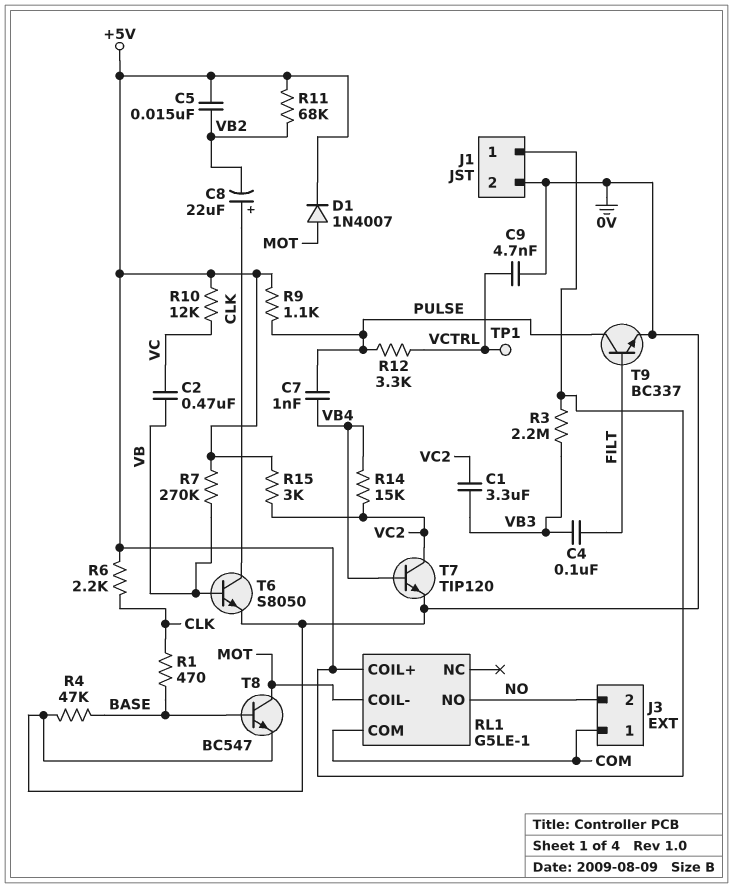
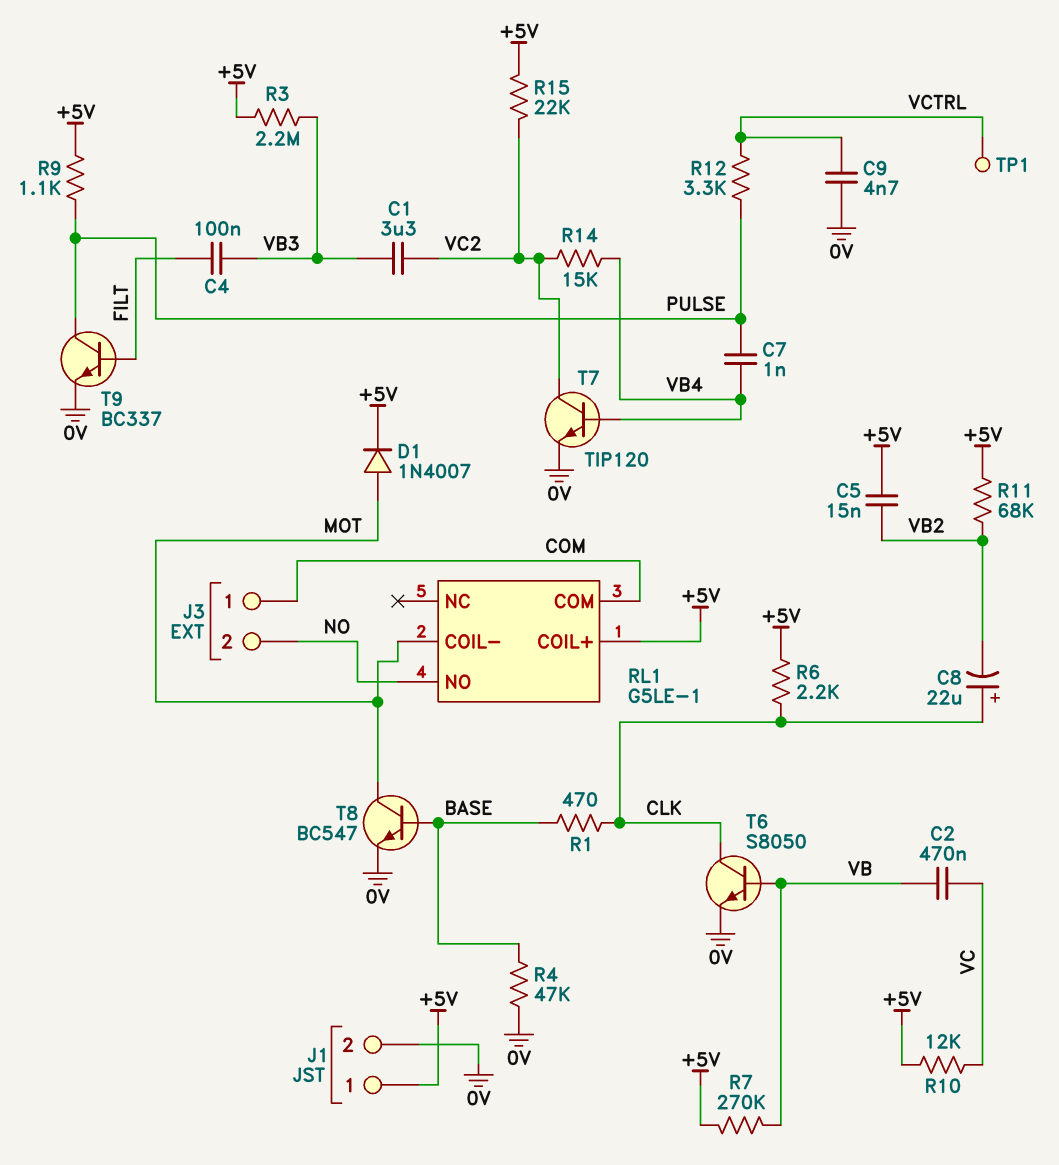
R15: 3k (+5V, VC2) -> 22k (+5V, VC2)

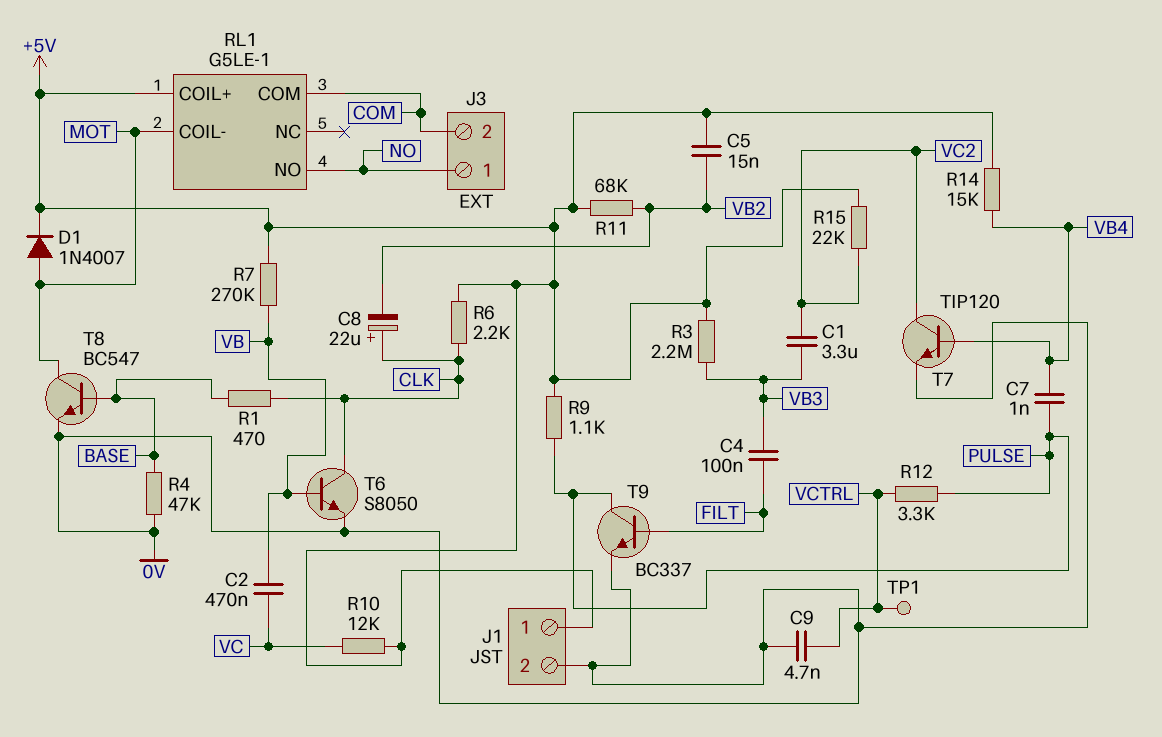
J3 pin 1: COM -> NO
J3 pin 2: NO -> COM
R14: 15k (VB4, VC2) -> 15k (+5V, VB4)

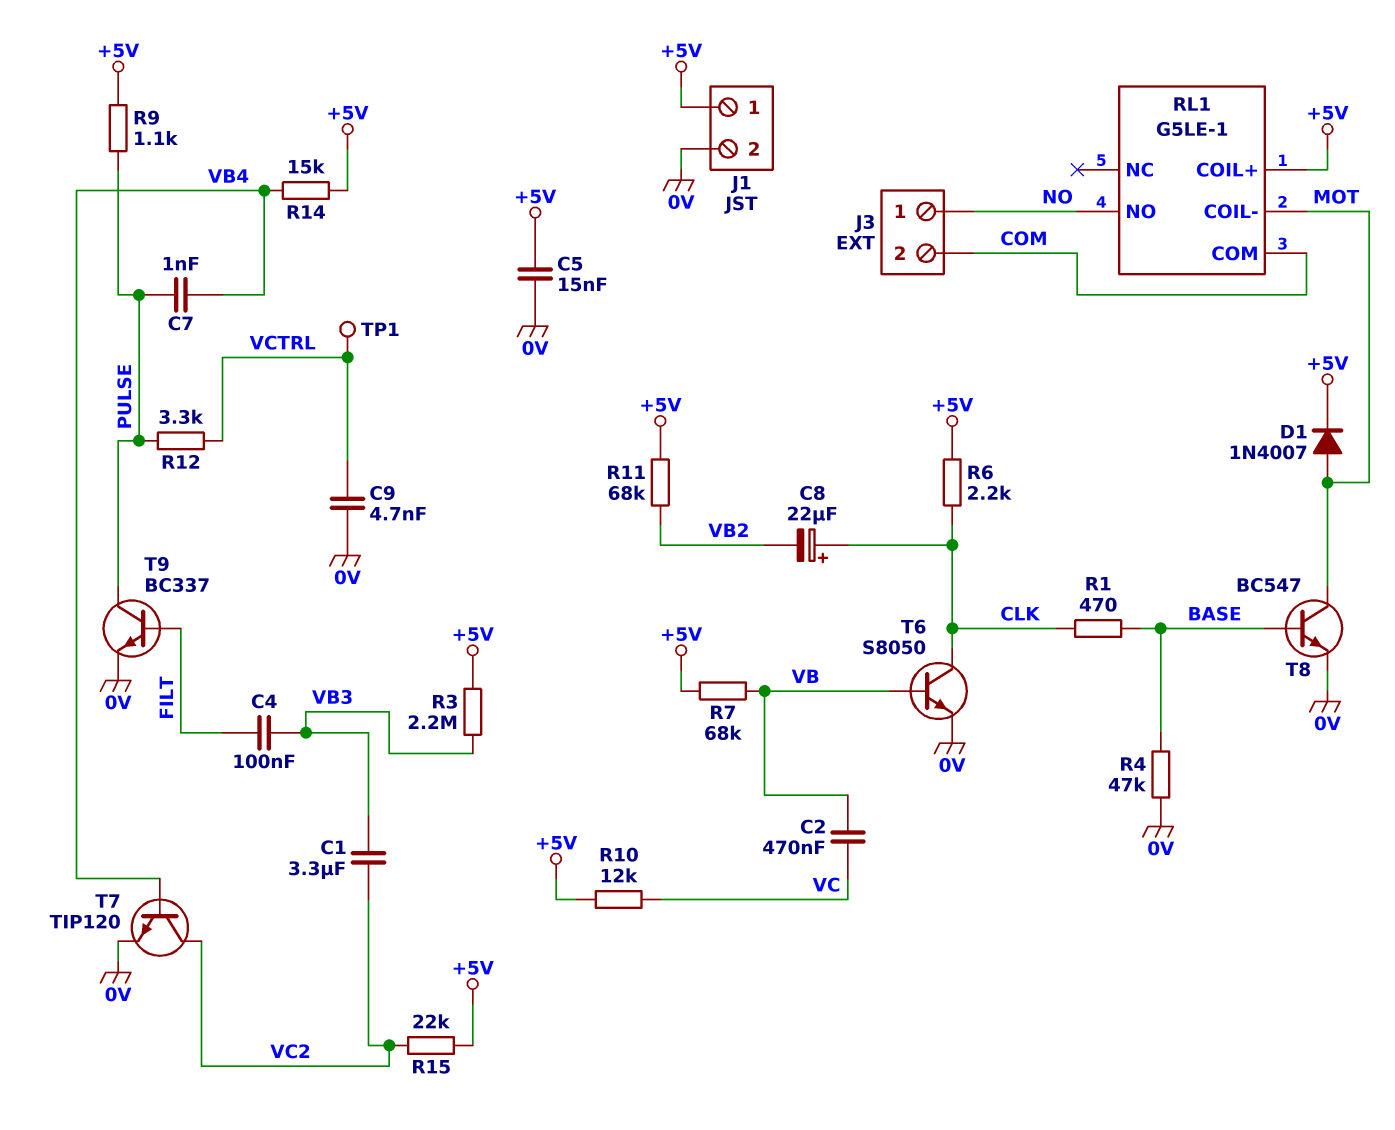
C5: 15nF (+5V, VB2) -> 15nF (+5V, 0V)
R7: 270k (+5V, VB) -> 68k (+5V, VB)

